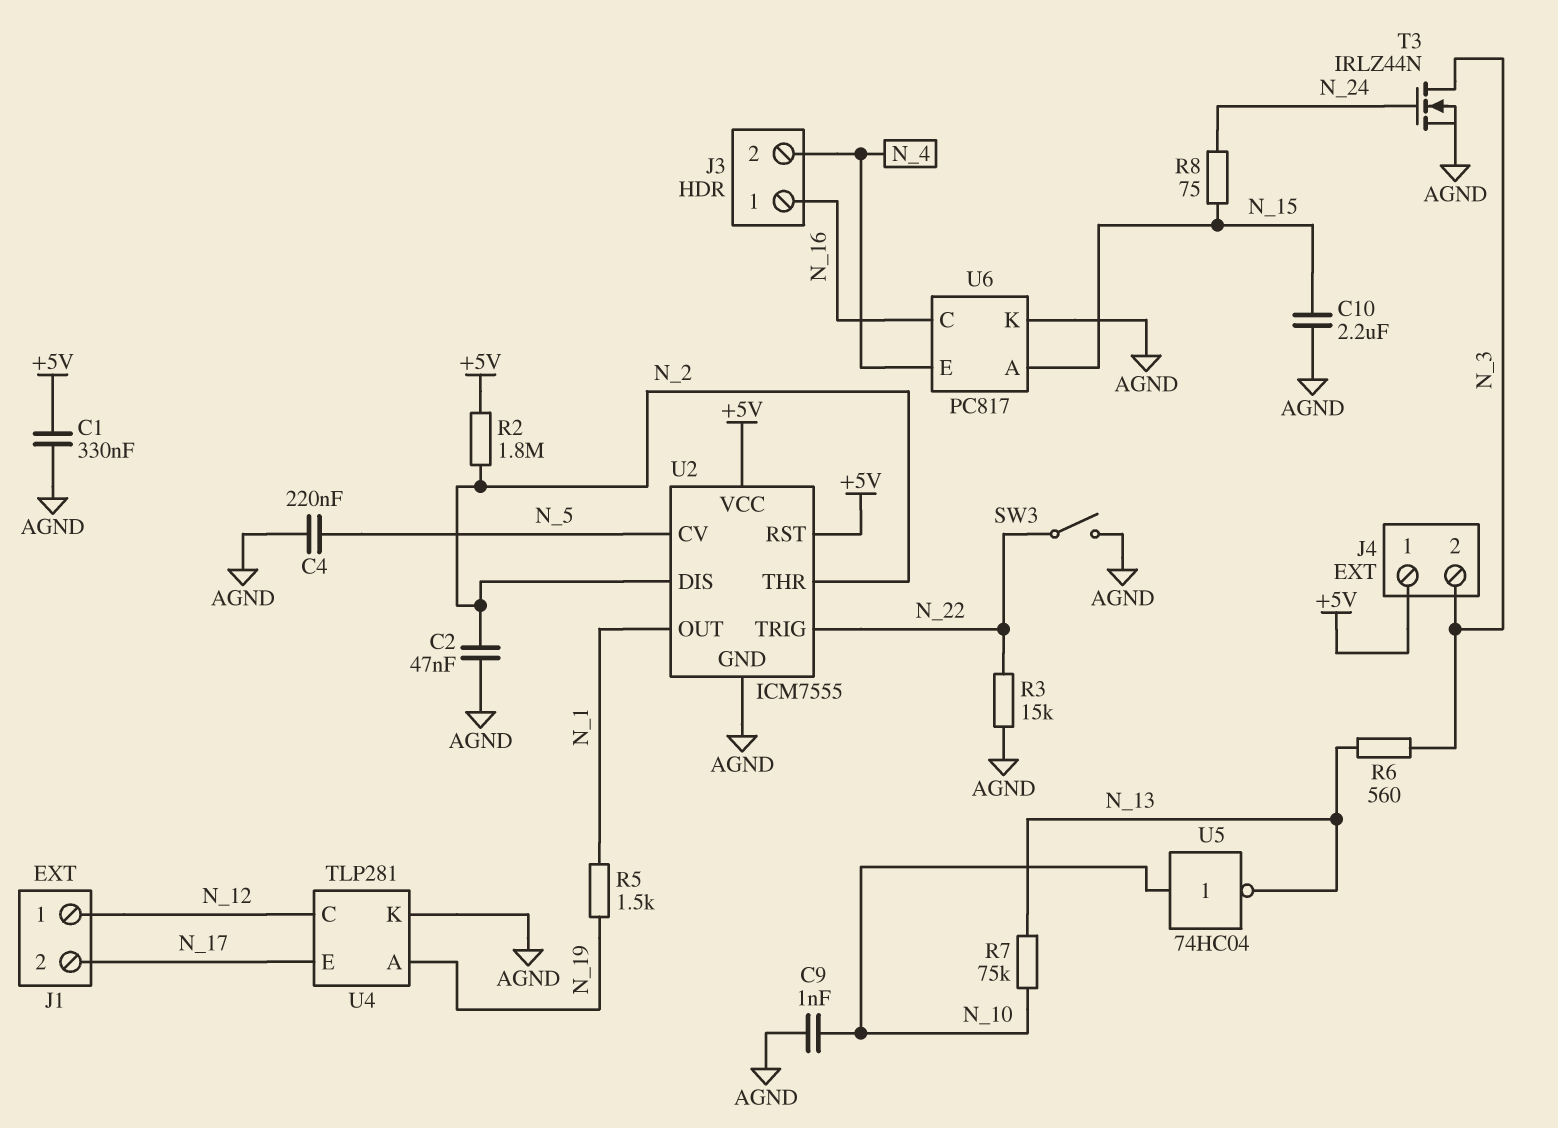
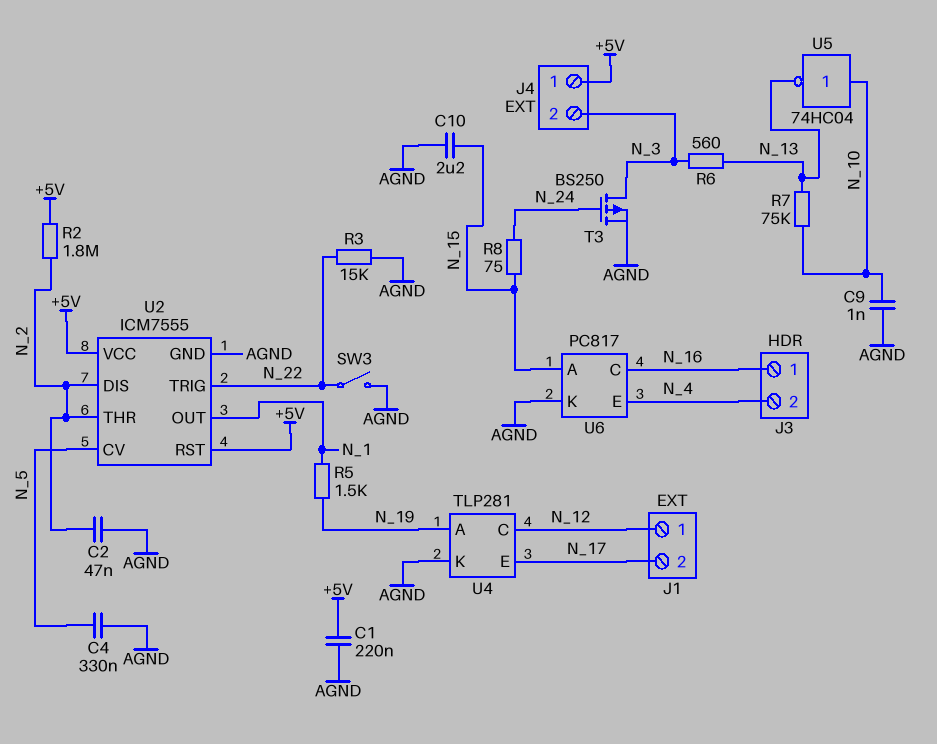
C1: 330nF (+5V, AGND) -> 220nF (+5V, AGND)
C4: 220nF (AGND, N_5) -> 330nF (AGND, N_5)
T3: NMOS IRLZ44N (G N_24, D N_3, S AGND) -> PMOS BS250 (G N_24, D N_3, S AGND)

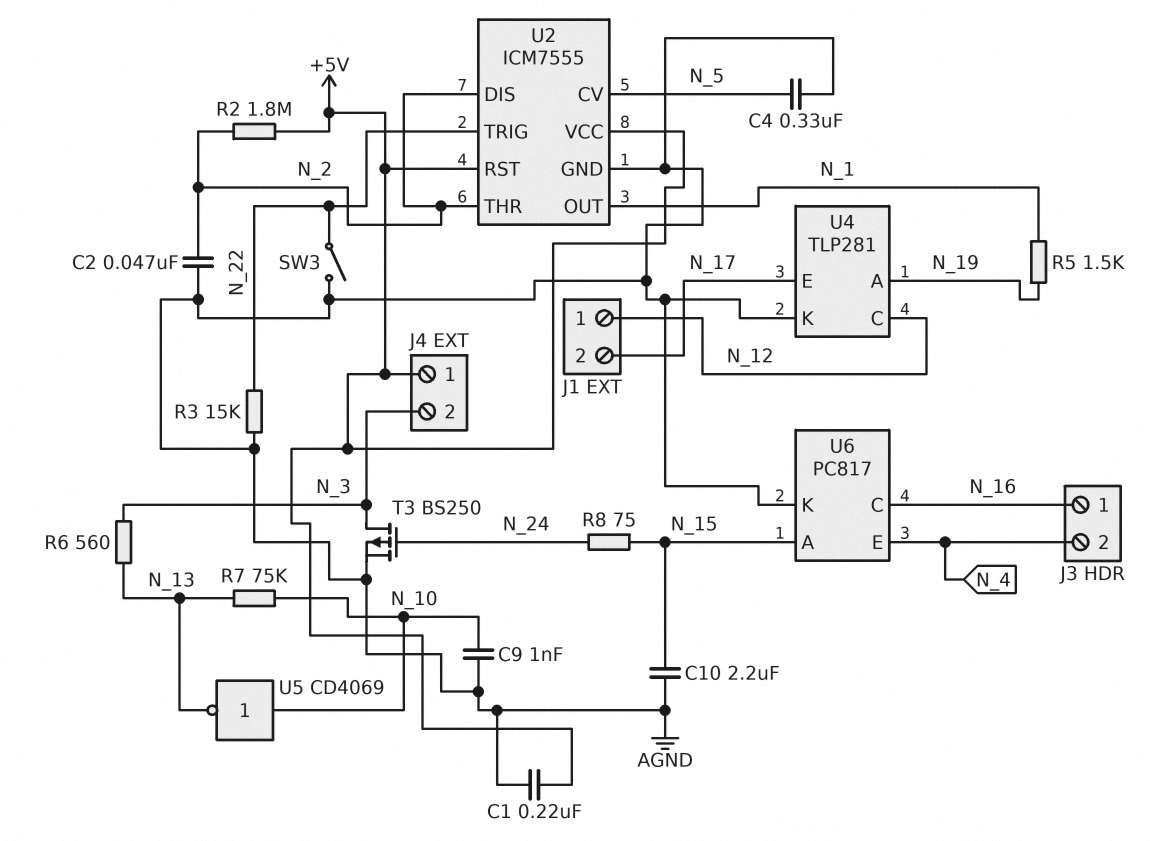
U5: NOT 74HC04 (in N_10, out N_13) -> NOT CD4069 (in N_10, out N_13)

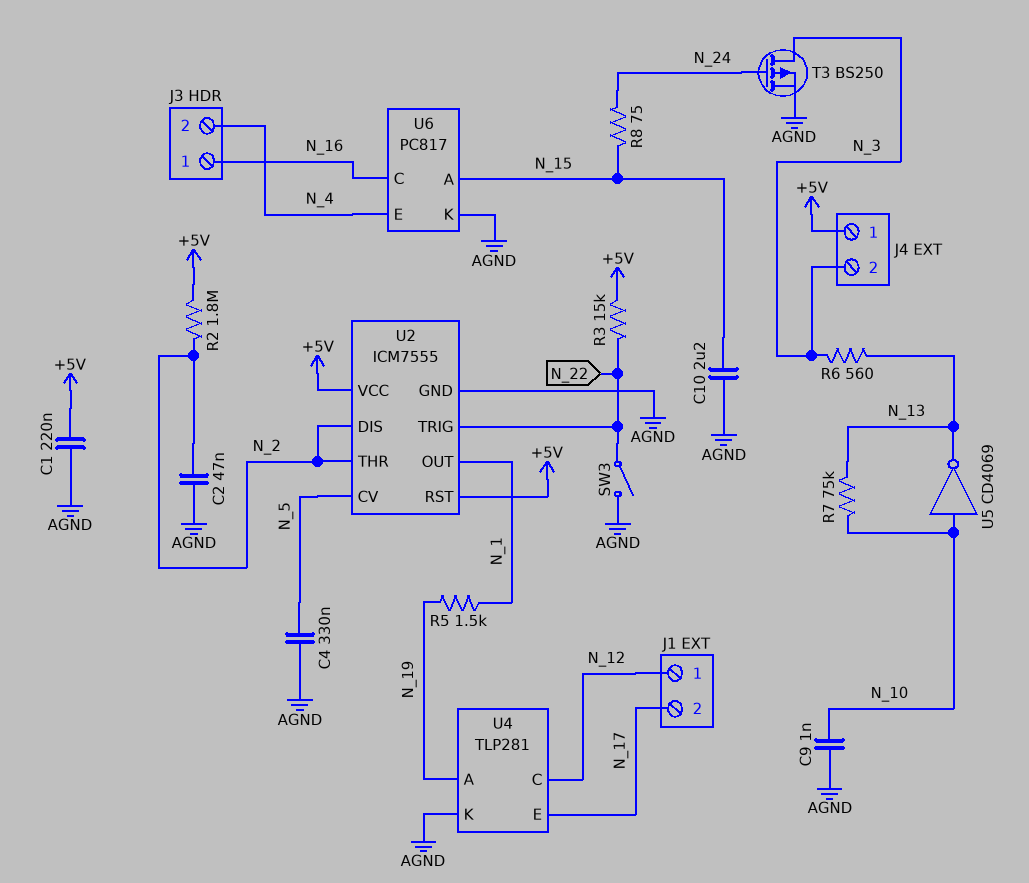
R3: 15k (AGND, N_22) -> 15k (+5V, N_22)

